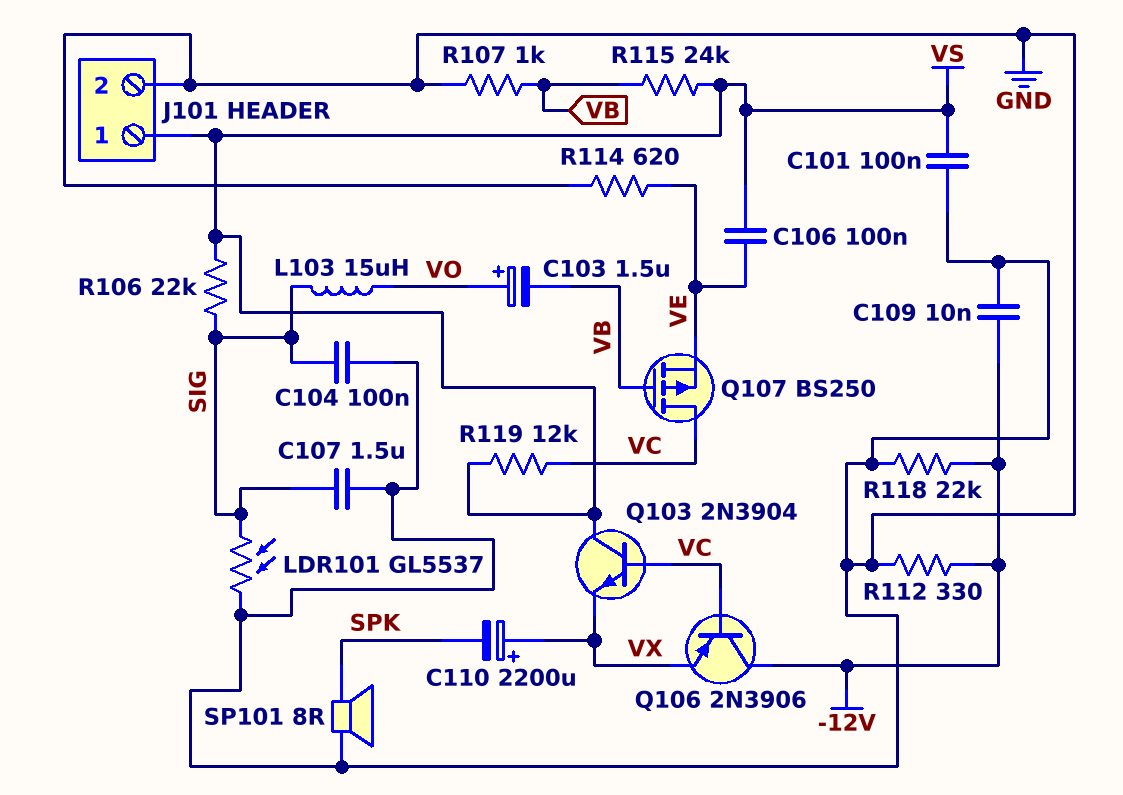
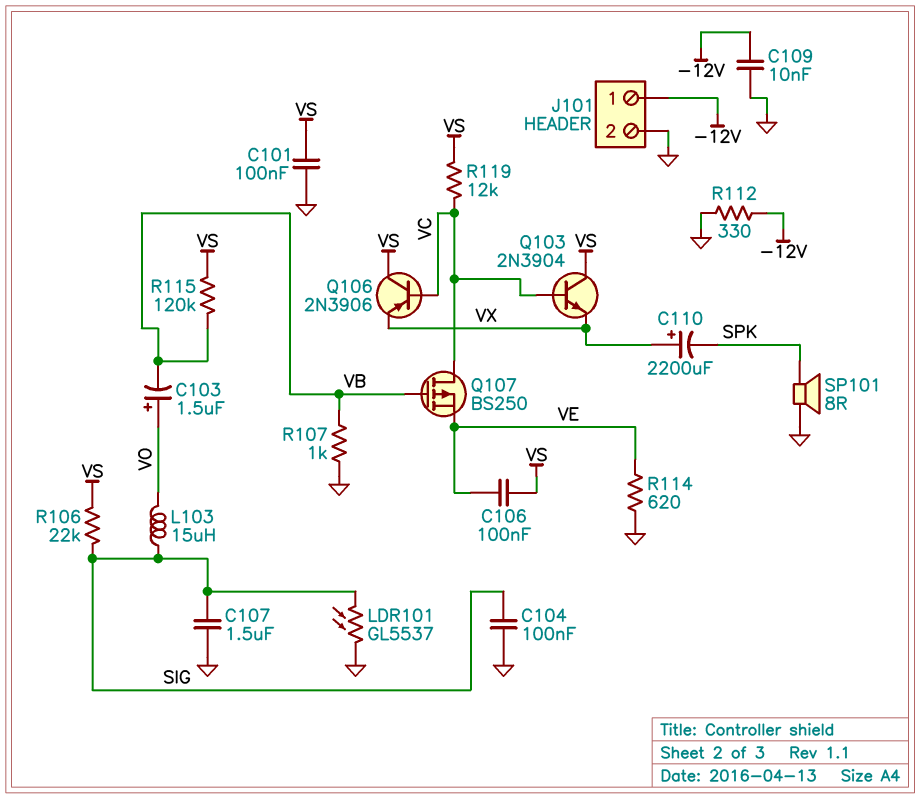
J101 pin 1: VS -> -12V
Q106: PNP 2N3906 (B VC, C -12V, E VX) -> PNP 2N3906 (B VC, C VS, E VX)
R115: 24k (VB, VS) -> 120k (VB, VS)
R118: 22k (-12V, GND) -> none

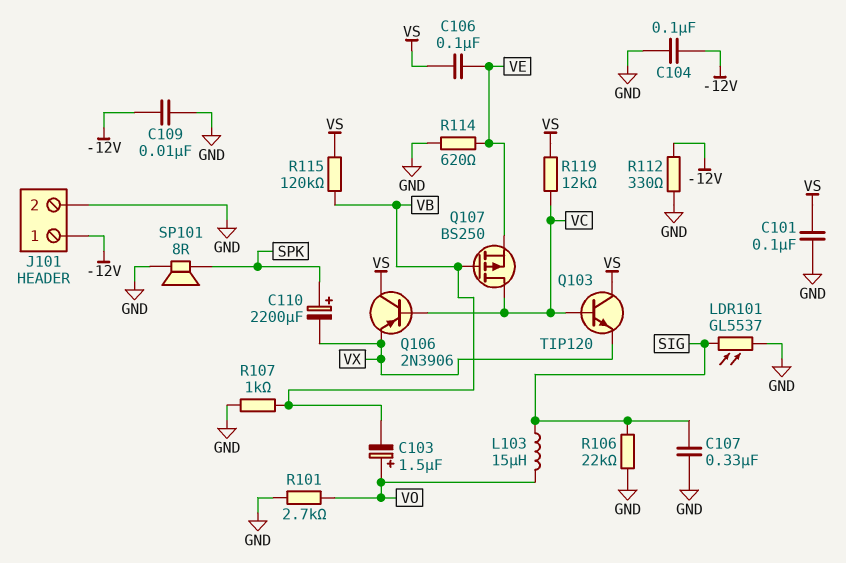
C104: 100nF (GND, SIG) -> 100nF (-12V, GND)
C107: 1.5uF (GND, SIG) -> 330nF (GND, SIG)
C110: 2200uF (plus VX, minus SPK) -> 2200uF (plus SPK, minus VX)
Q103: NPN 2N3904 (B VC, C VS, E VX) -> NPN TIP120 (B VC, C VS, E VX)
R101: none -> 2.7k (GND, VO)
R106: 22k (SIG, VS) -> 22k (GND, SIG)

